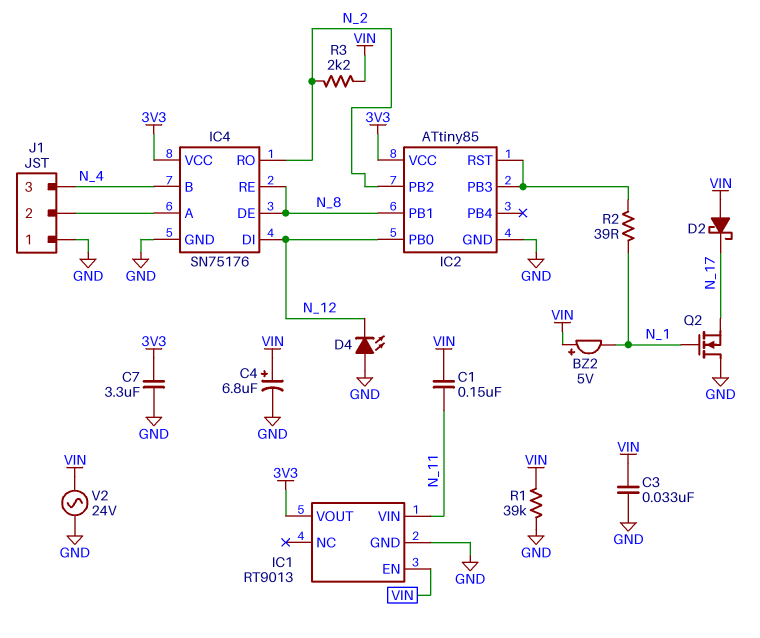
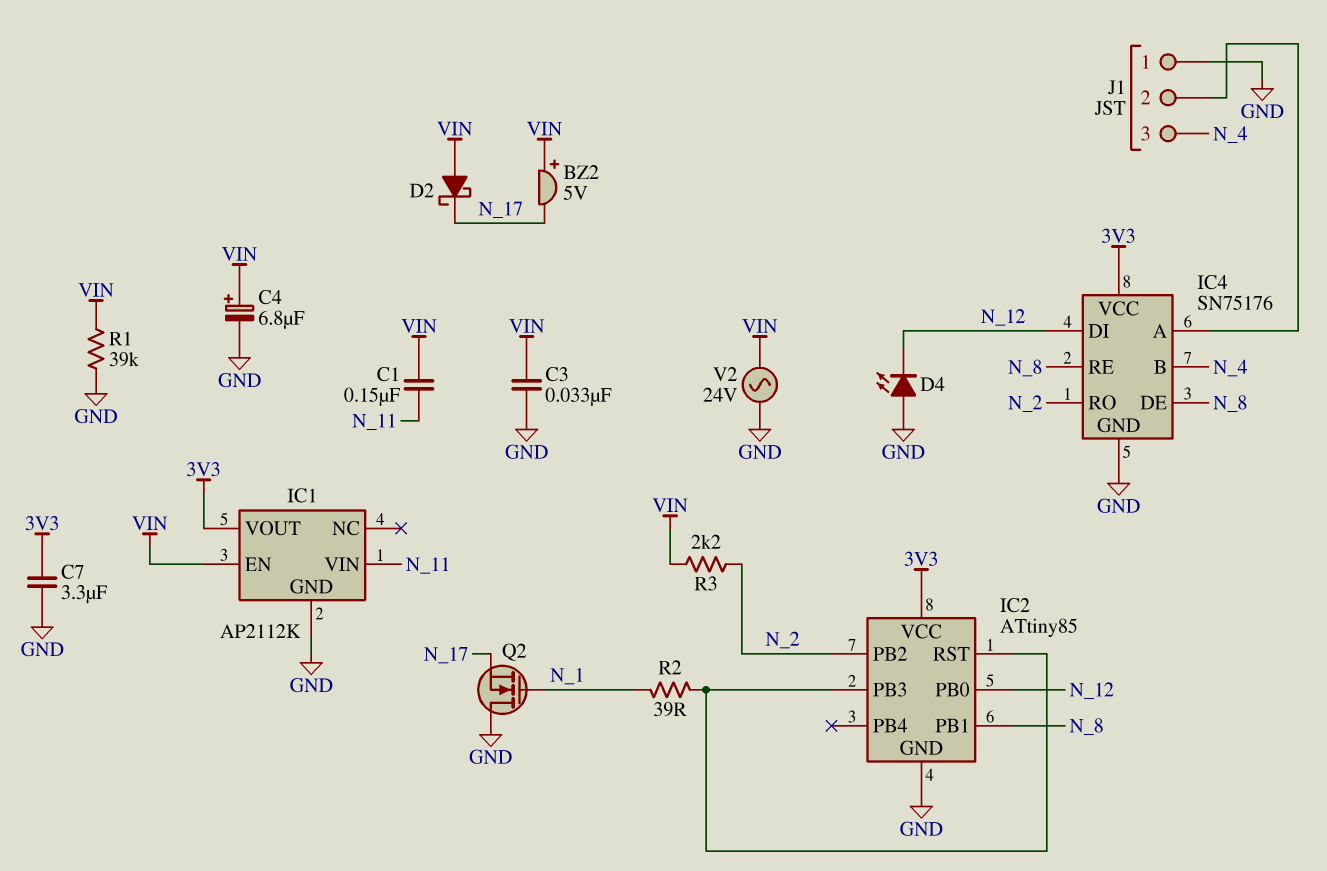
BZ2: buzzer 5V (plus VIN, minus N_1) -> buzzer 5V (plus VIN, minus N_17)
IC1: RT9013 -> AP2112K

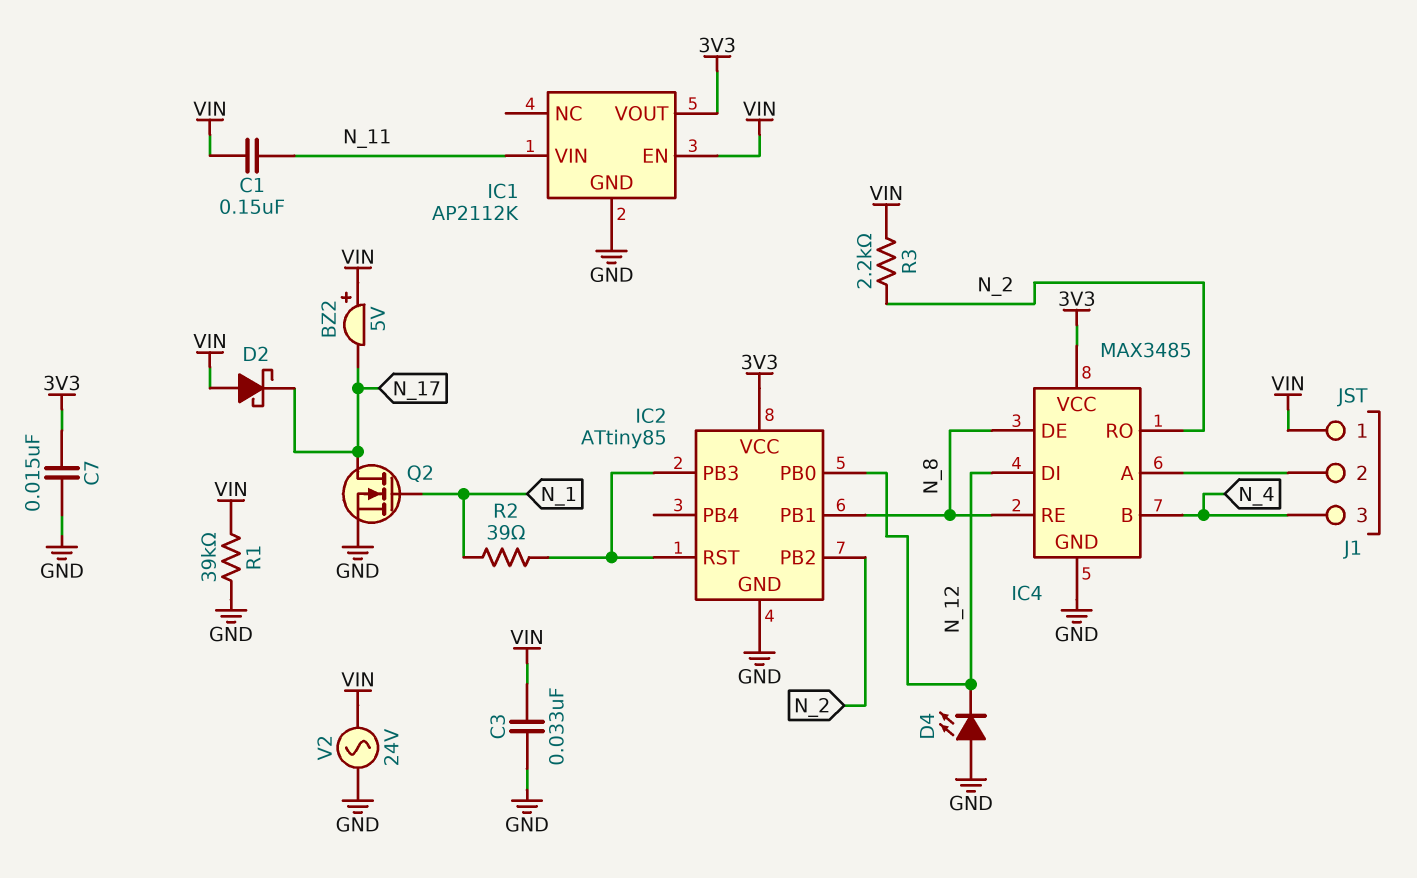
C4: 6.8uF (plus VIN, minus GND) -> none
C7: 3.3uF (3V3, GND) -> 15nF (3V3, GND)
IC4: SN75176 -> MAX3485
J1 pin 1: GND -> VIN
Q2: NMOS (G N_1, D GND, S N_17) -> NMOS (G N_1, D N_17, S GND)

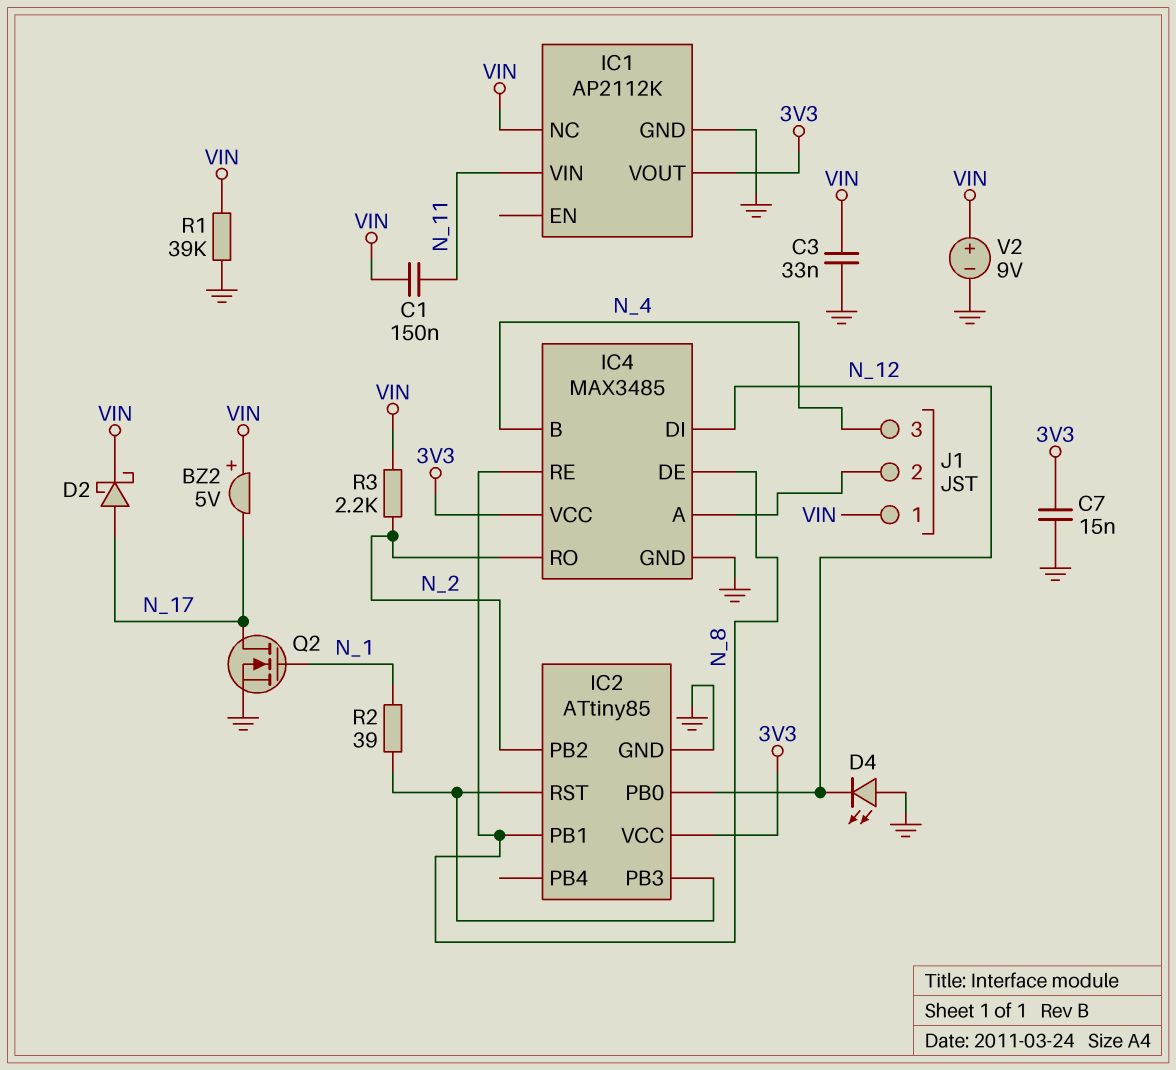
D2: schottky (A VIN, K N_17) -> schottky (A N_17, K VIN)
IC1 pin EN: VIN -> none
IC1 pin NC: none -> VIN
V2: AC 24V (GND, VIN) -> 9V (plus VIN, minus GND)

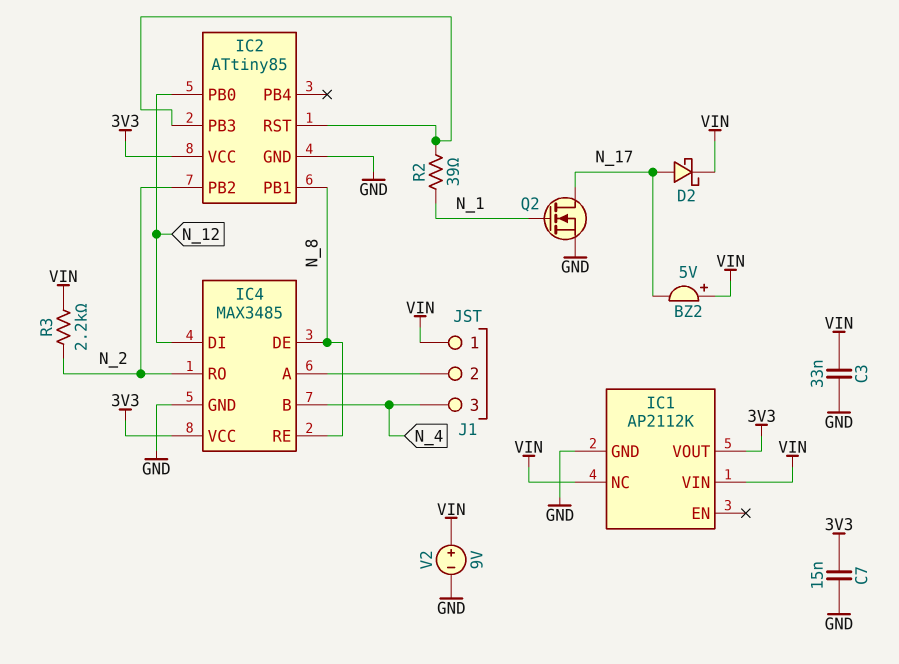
C1: 150nF (N_11, VIN) -> none
D4: LED (A GND, K N_12) -> none
IC1 pin VIN: N_11 -> VIN
R1: 39k (GND, VIN) -> none

